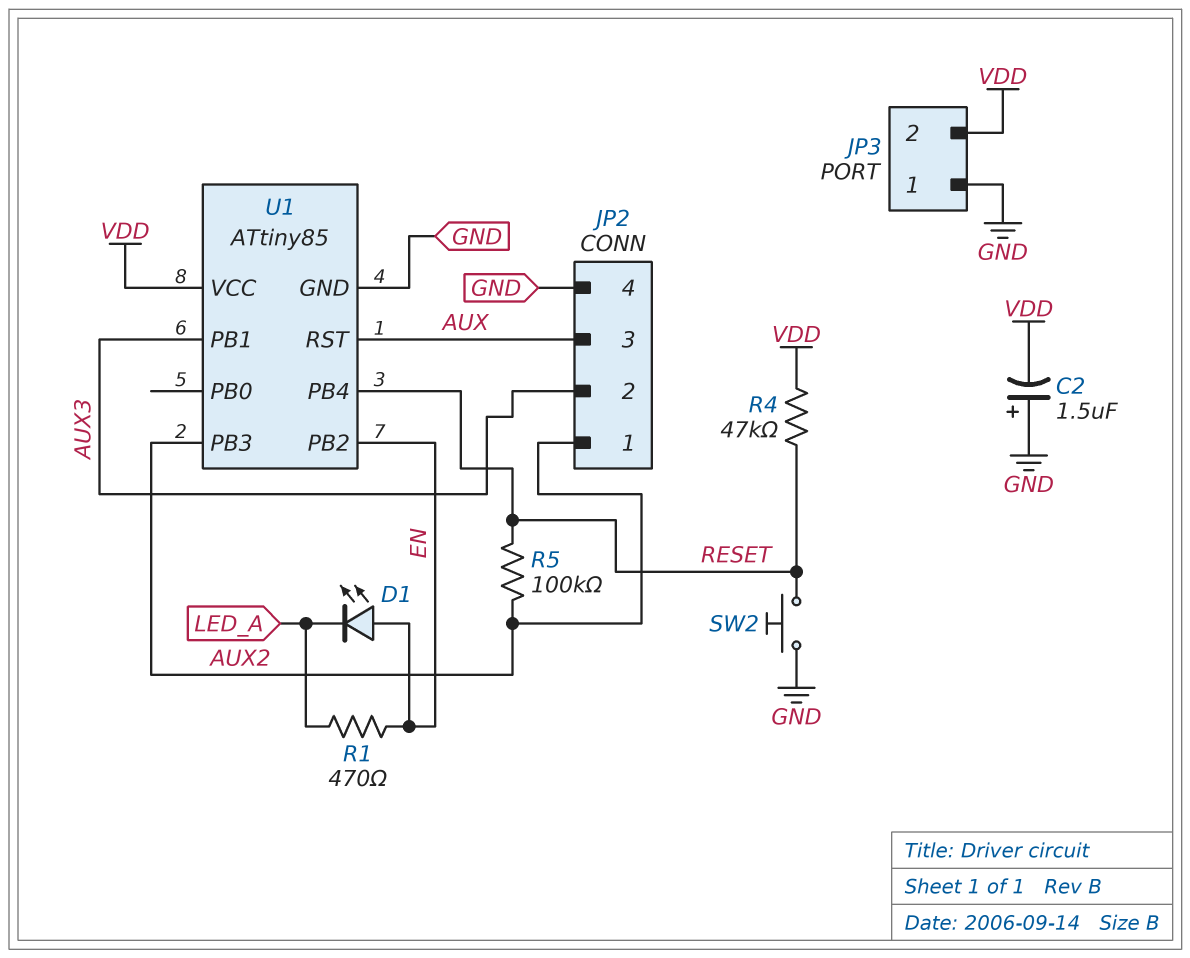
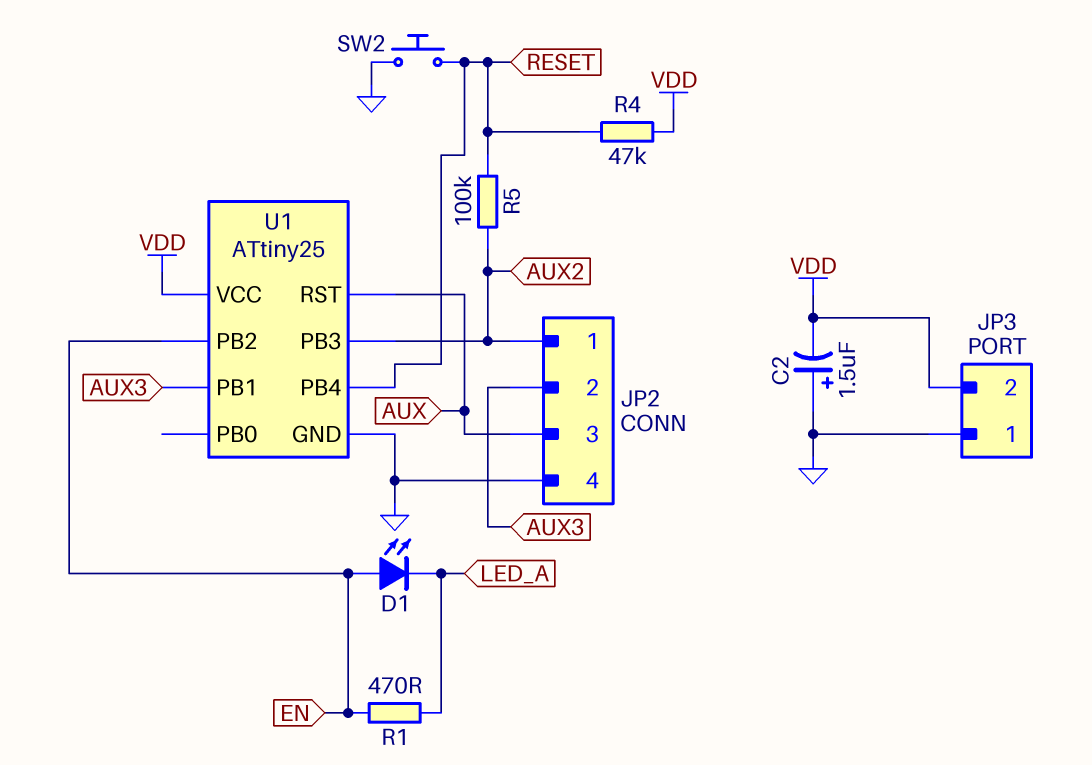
U1: ATtiny85 -> ATtiny25

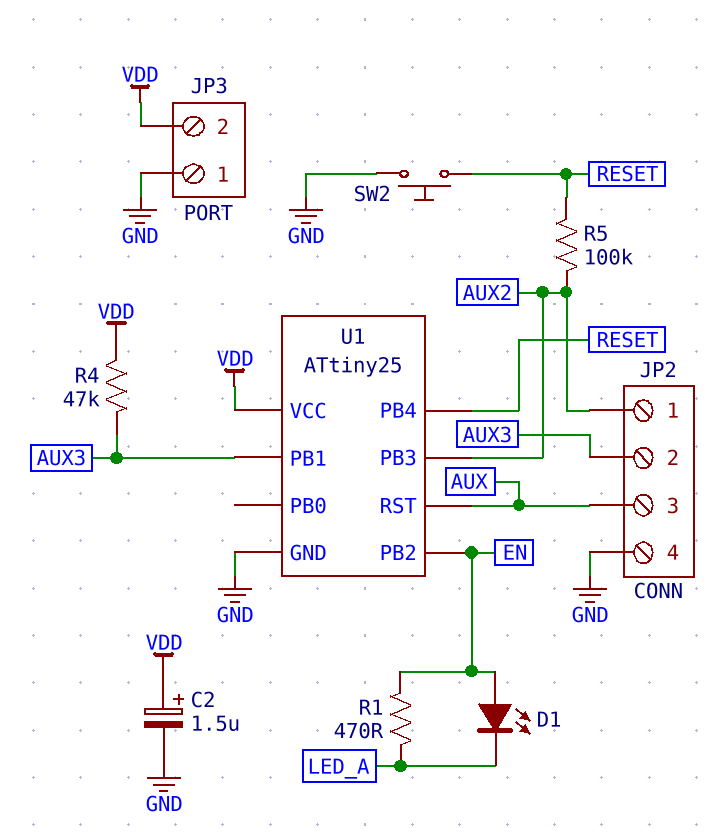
C2: 1.5uF (plus GND, minus VDD) -> 1.5uF (plus VDD, minus GND)
R4: 47k (RESET, VDD) -> 47k (AUX3, VDD)

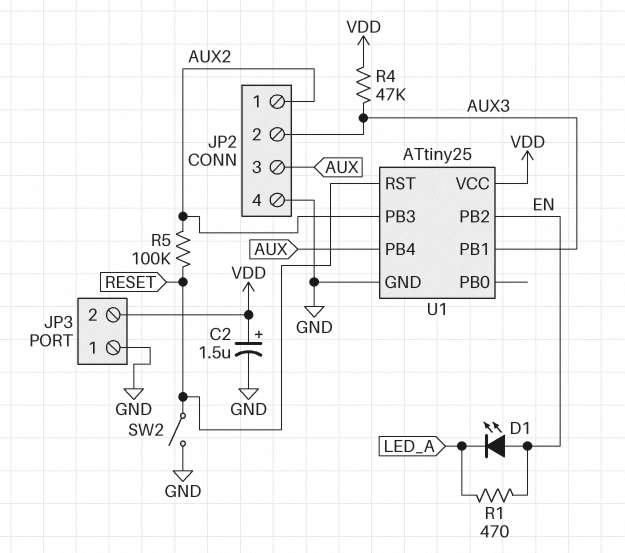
SW2: button (GND, RESET) -> switch (GND, RESET)
U1 pin PB4: RESET -> AUX
U1 pin RST: AUX -> RESET

